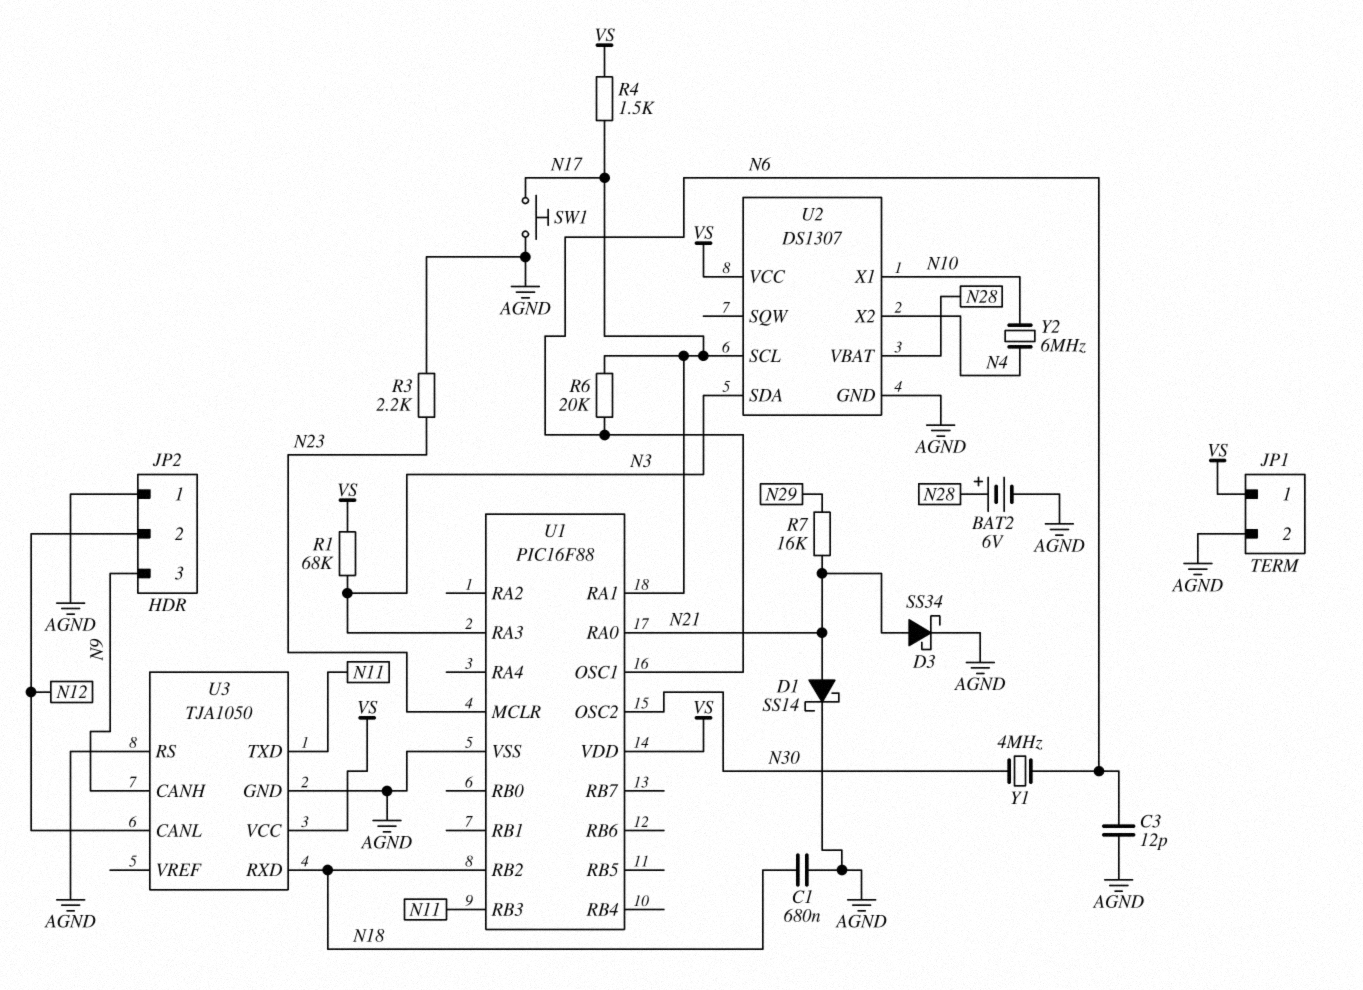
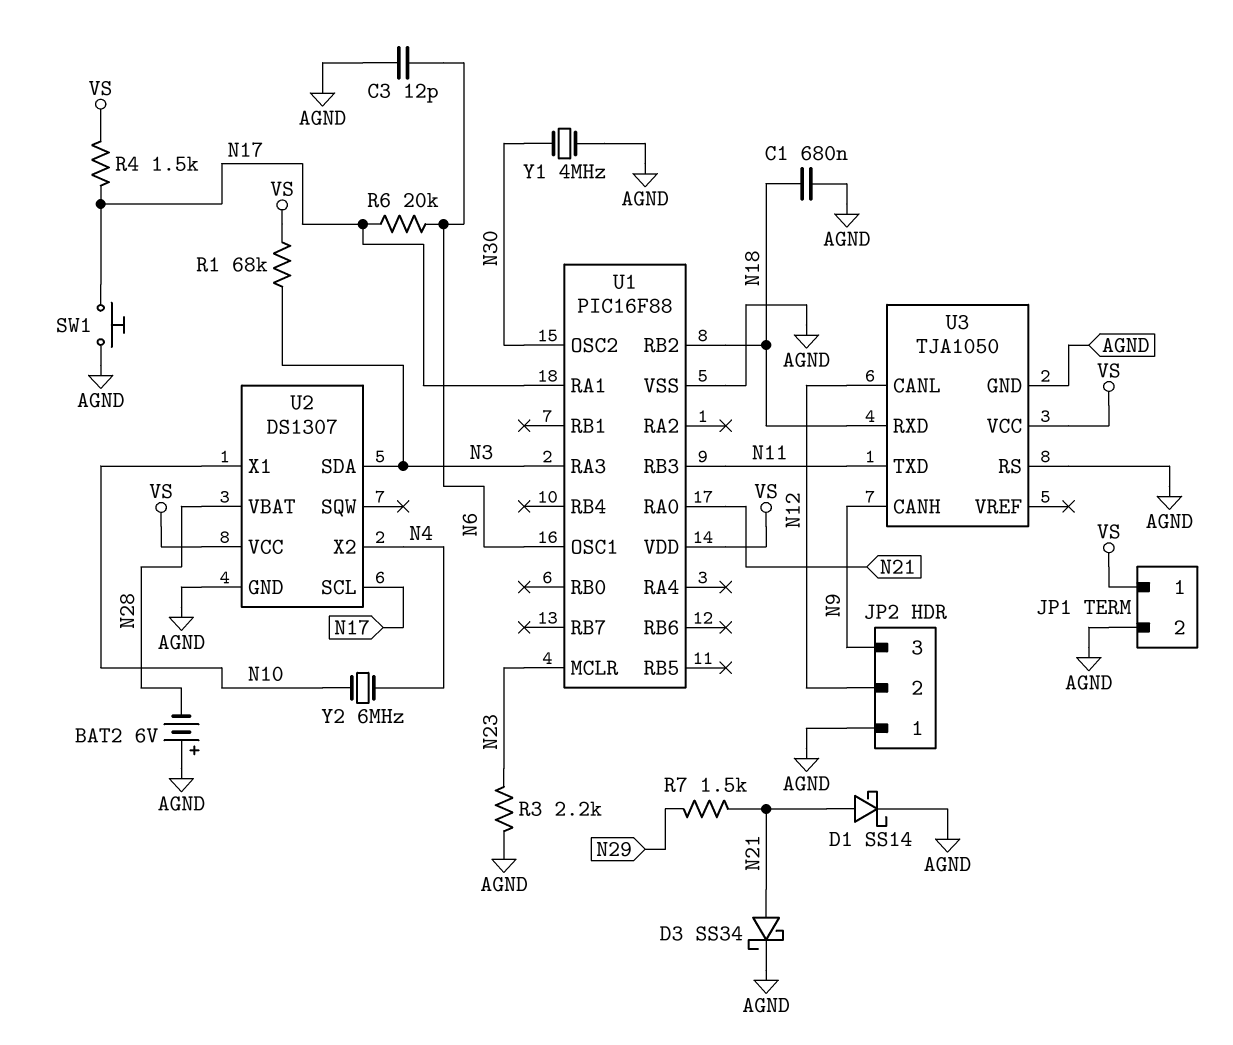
BAT2: 6V (plus N28, minus AGND) -> 6V (plus AGND, minus N28)
R7: 16k (N21, N29) -> 1.5k (N21, N29)
Y1: 4MHz (N6, N30) -> 4MHz (AGND, N30)

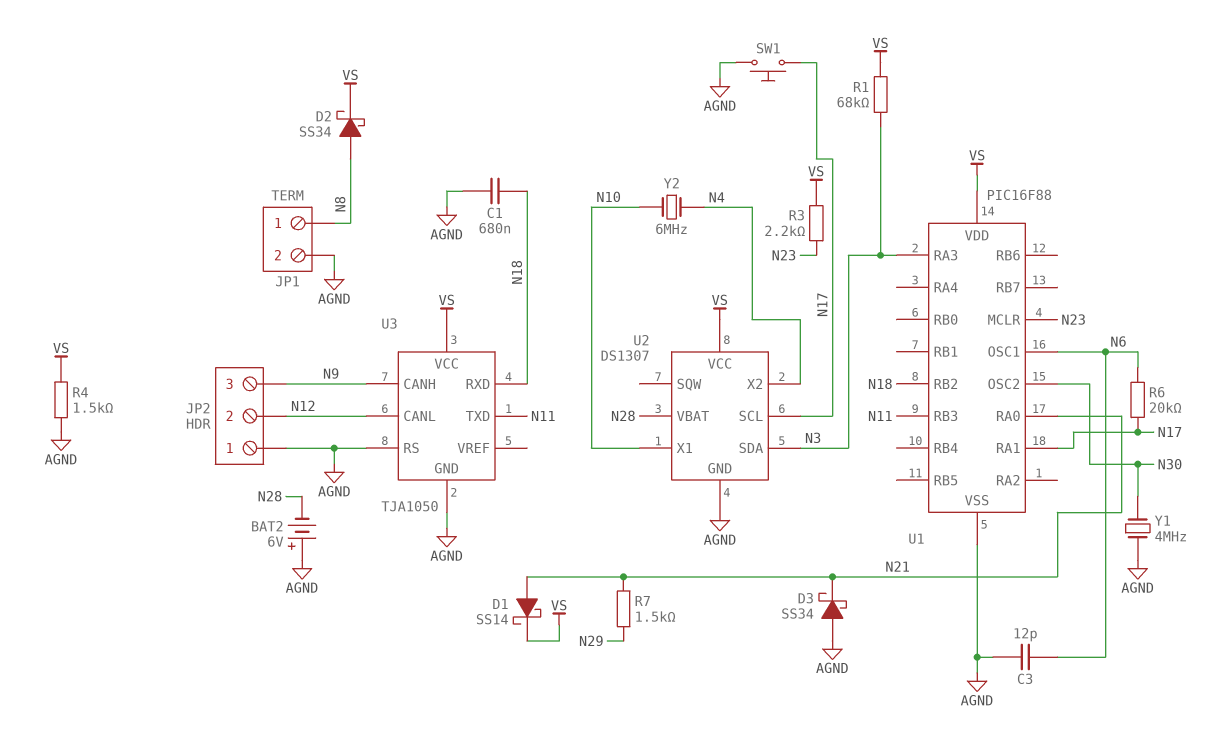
D1: schottky SS14 (A N21, K AGND) -> schottky SS14 (A N21, K VS)
D2: none -> schottky SS34 (A N8, K VS)
D3: schottky SS34 (A N21, K AGND) -> schottky SS34 (A AGND, K N21)
JP1 pin 1: VS -> N8
R3: 2.2k (AGND, N23) -> 2.2k (N23, VS)
R4: 1.5k (N17, VS) -> 1.5k (AGND, VS)

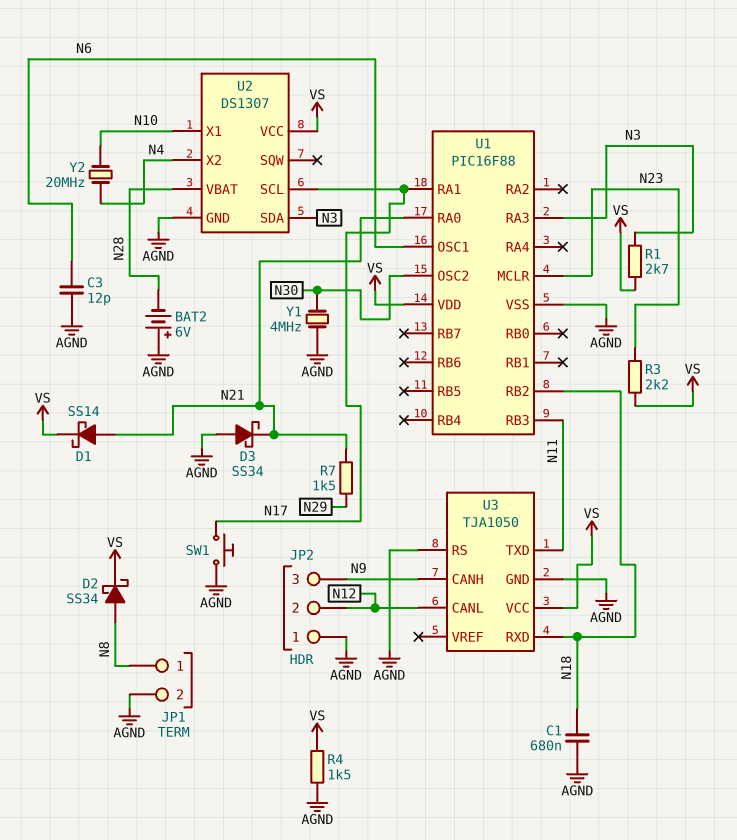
R1: 68k (N3, VS) -> 2.7k (N3, VS)
R6: 20k (N6, N17) -> none
Y2: 6MHz (N4, N10) -> 20MHz (N4, N10)

